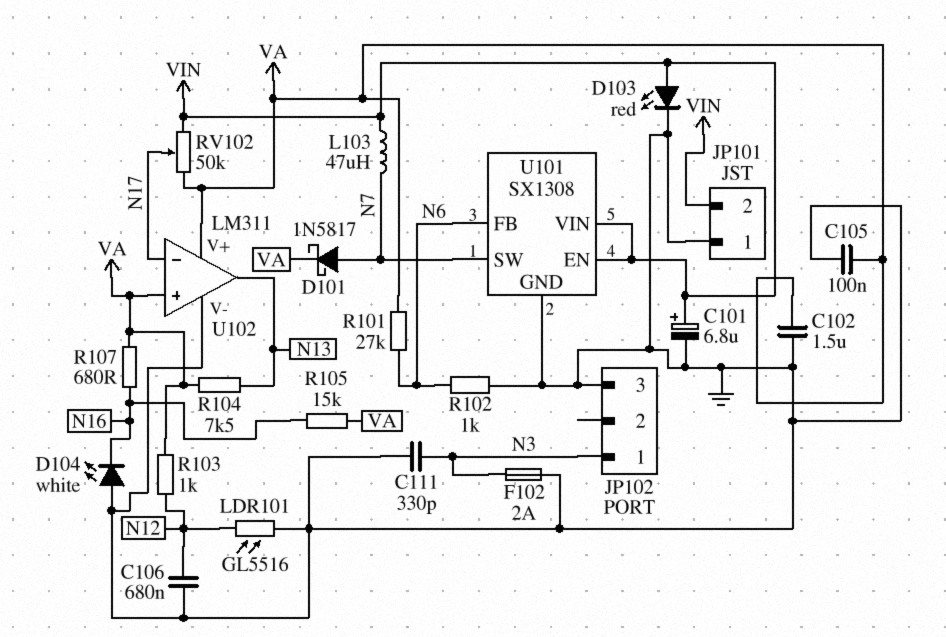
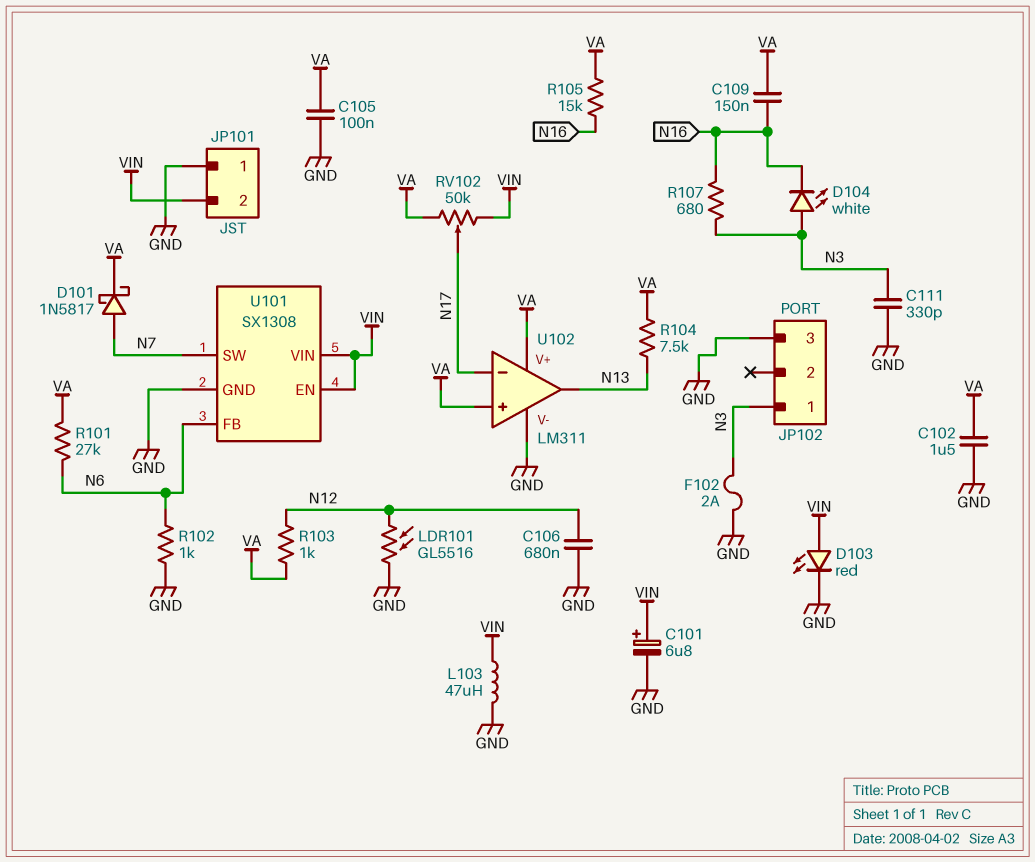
C109: none -> 150nF (N16, VA)
D104: LED white (A GND, K N16) -> LED white (A N3, K N16)
L103: 47uH (N7, VIN) -> 47uH (GND, VIN)
R107: 680 (N16, VA) -> 680 (N3, N16)

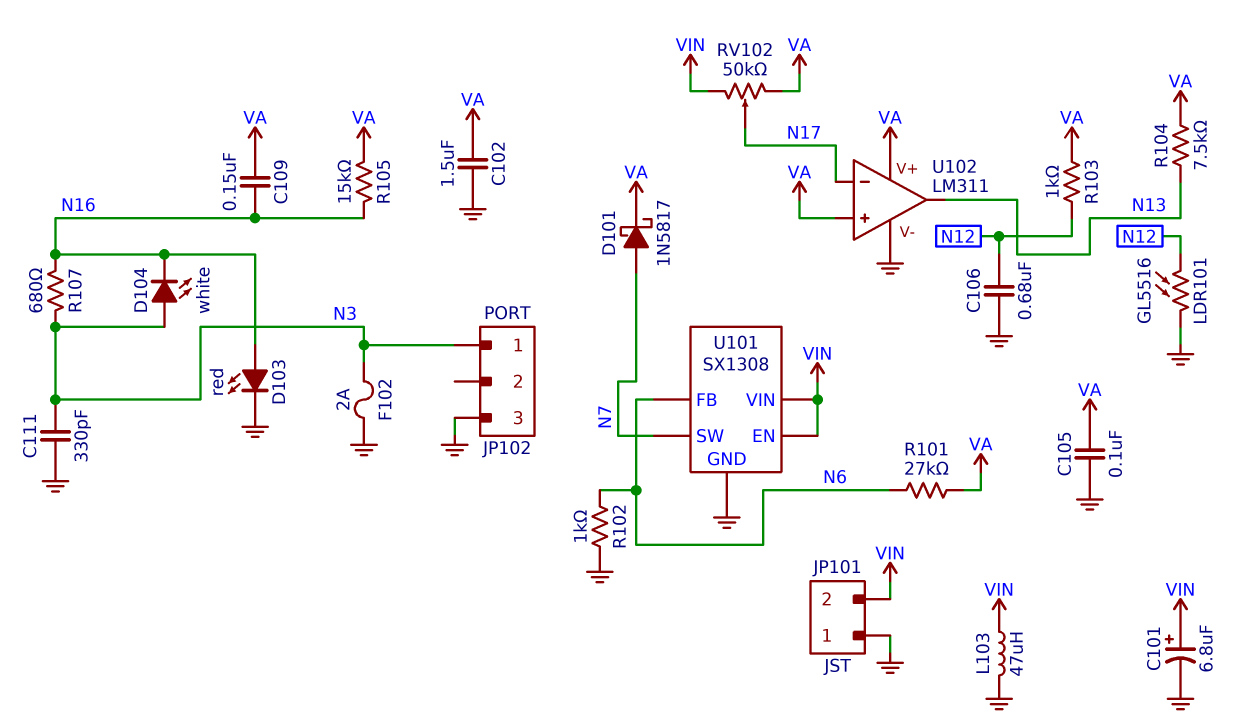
D103: LED red (A VIN, K GND) -> LED red (A N16, K GND)

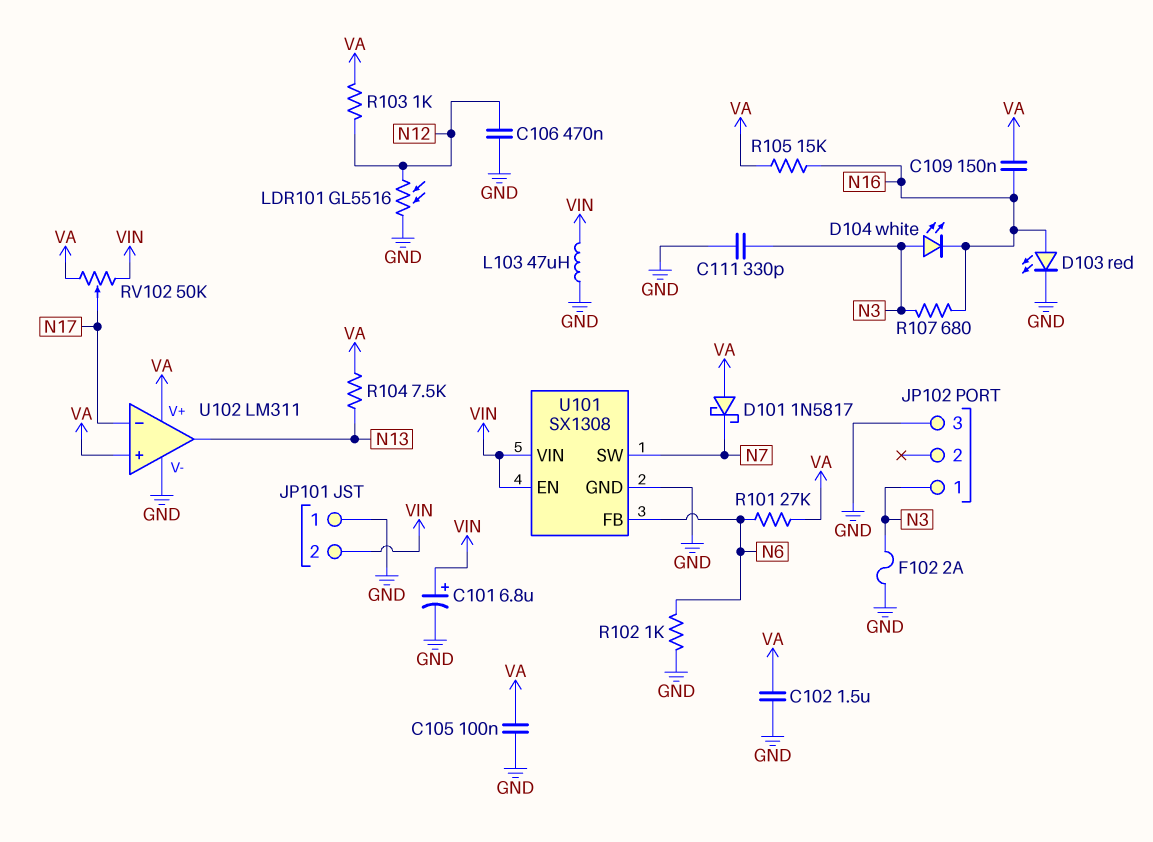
C106: 680nF (GND, N12) -> 470nF (GND, N12)
D101: schottky 1N5817 (A N7, K VA) -> schottky 1N5817 (A VA, K N7)

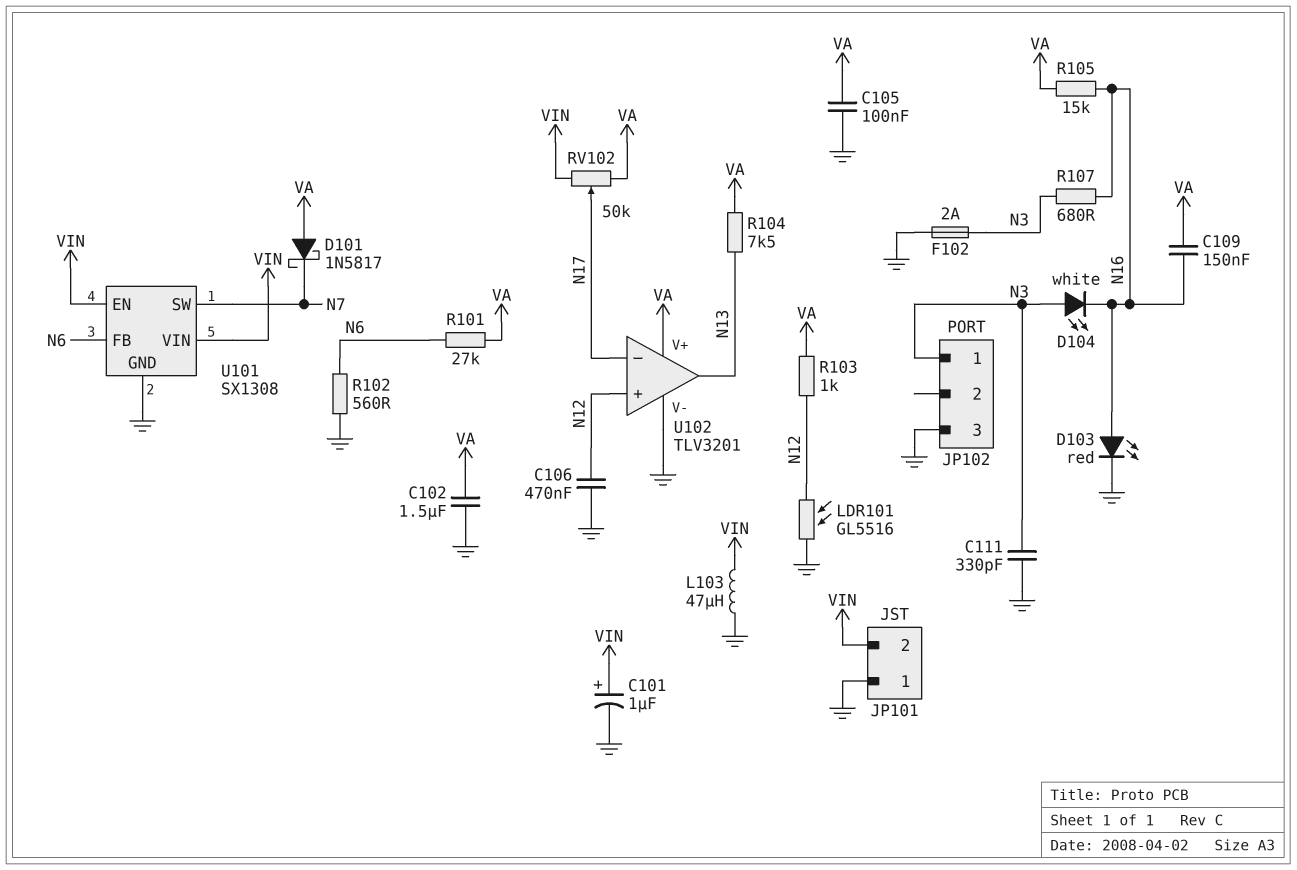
C101: 6.8uF (plus VIN, minus GND) -> 1uF (plus VIN, minus GND)
R102: 1k (GND, N6) -> 560 (GND, N6)
U102: LM311 -> TLV3201
U102 pin in+: VA -> N12

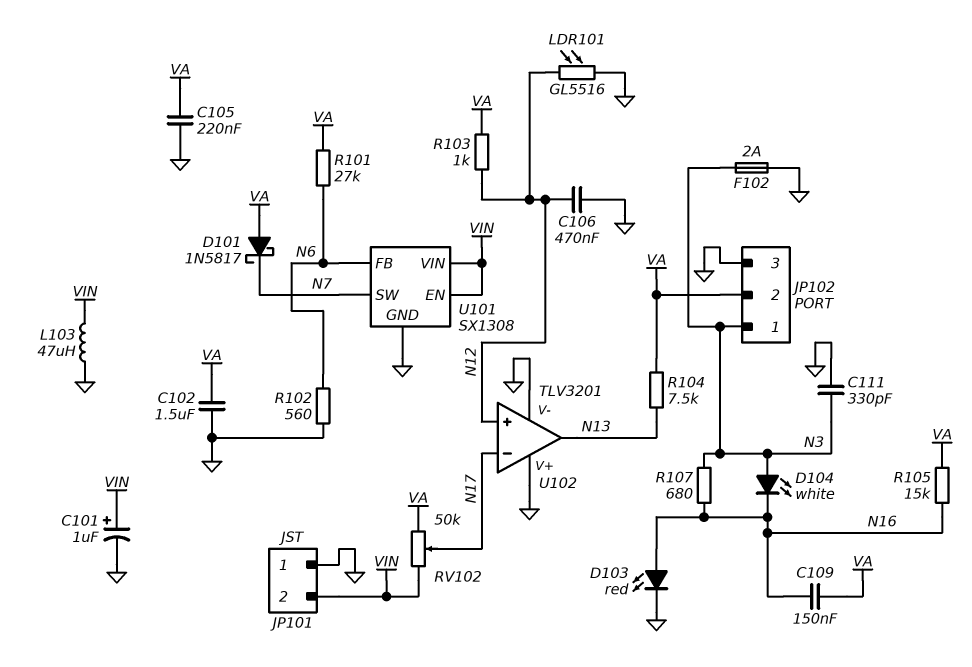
C105: 100nF (GND, VA) -> 220nF (GND, VA)
JP102 pin 2: none -> VA
U102 pin V+: VA -> GND

